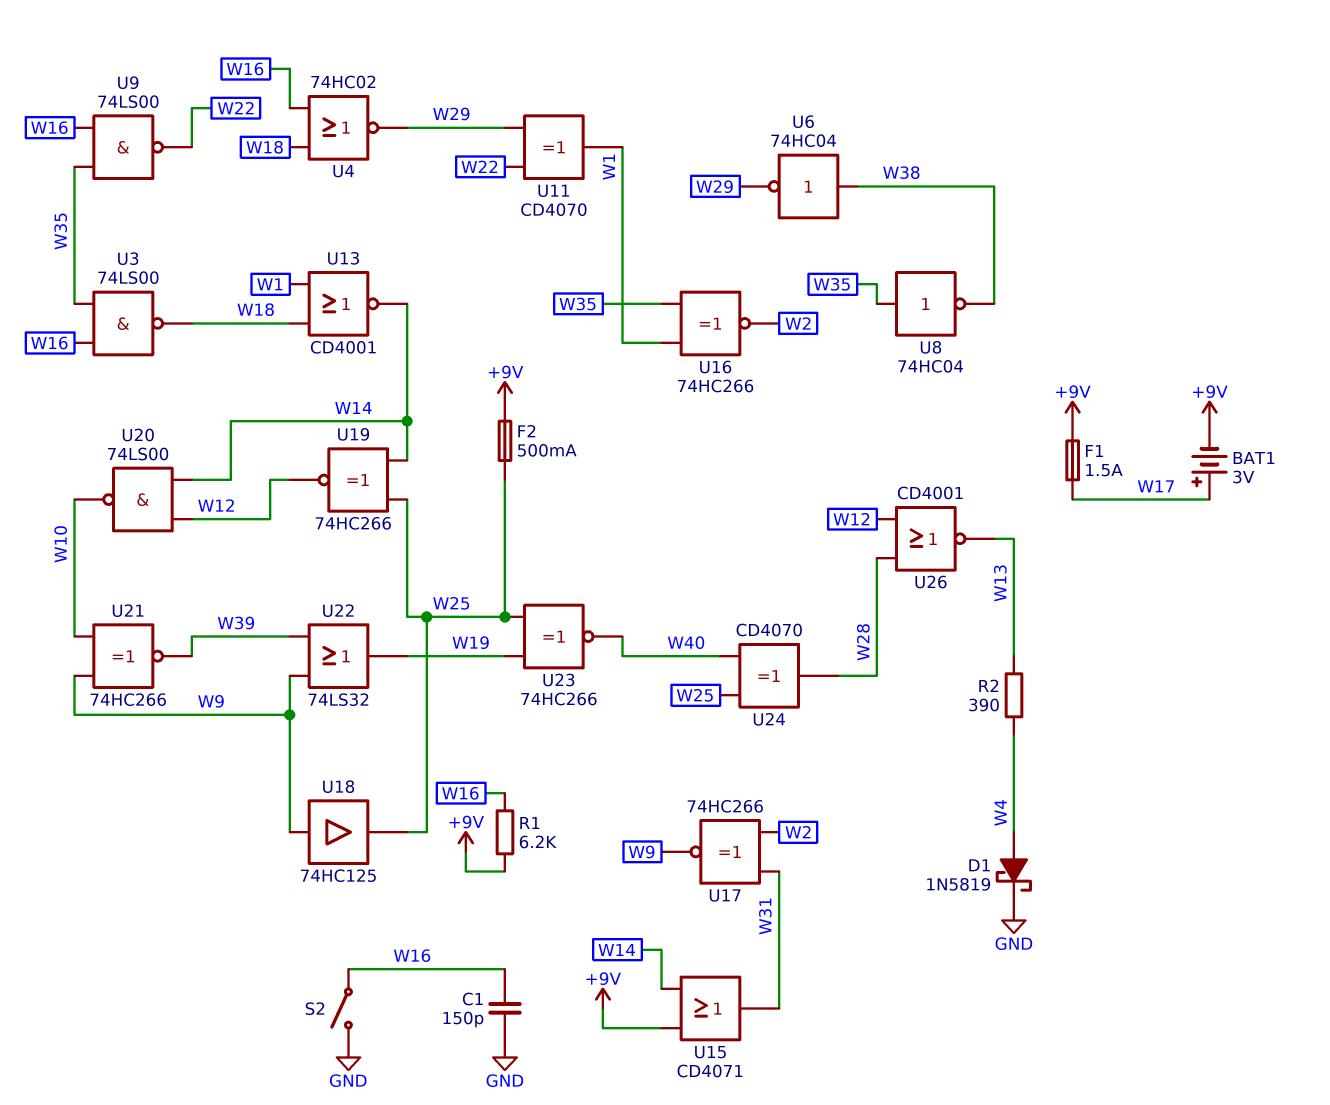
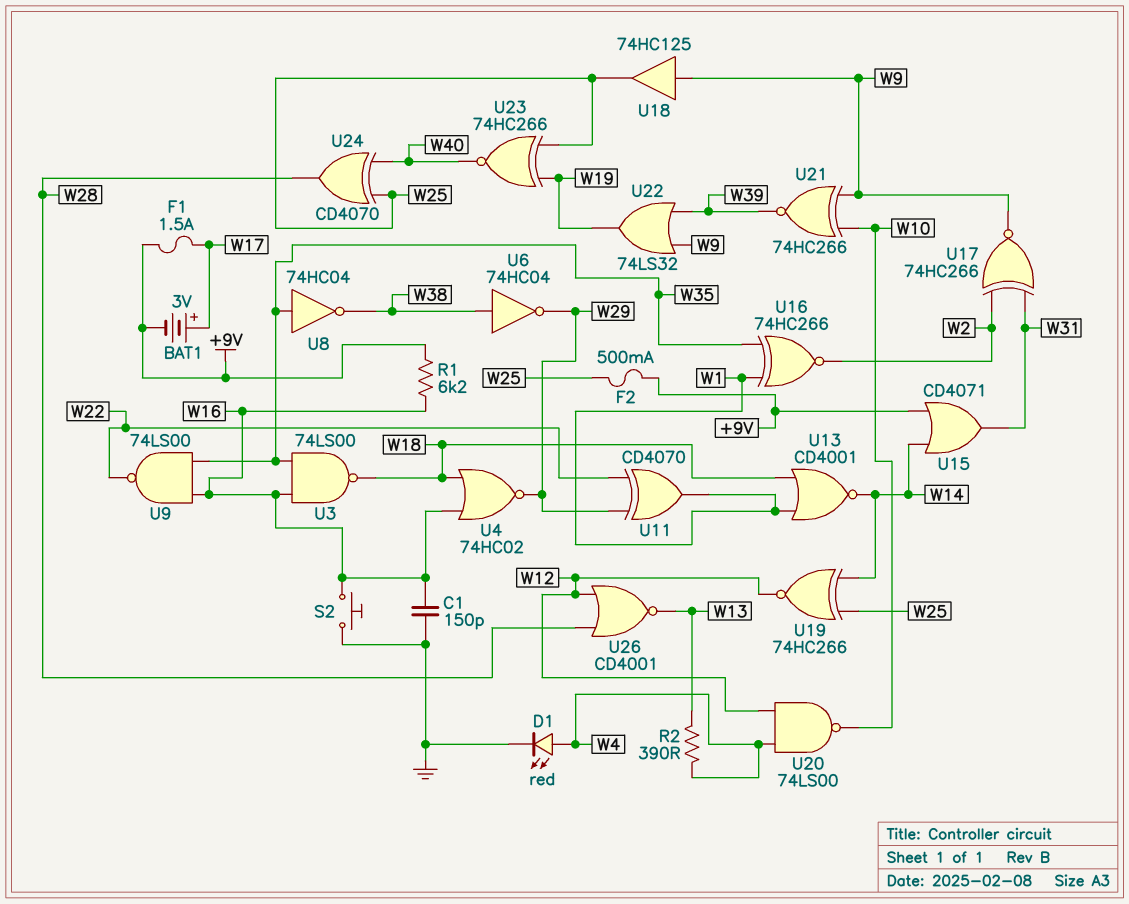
D1: schottky 1N5819 (A W4, K GND) -> LED red (A W4, K GND)
S2: switch (GND, W16) -> button (GND, W16)
U20: NAND 74LS00 (in W12, in W14, out W10) -> NAND 74LS00 (in W4, in W12, out W10)

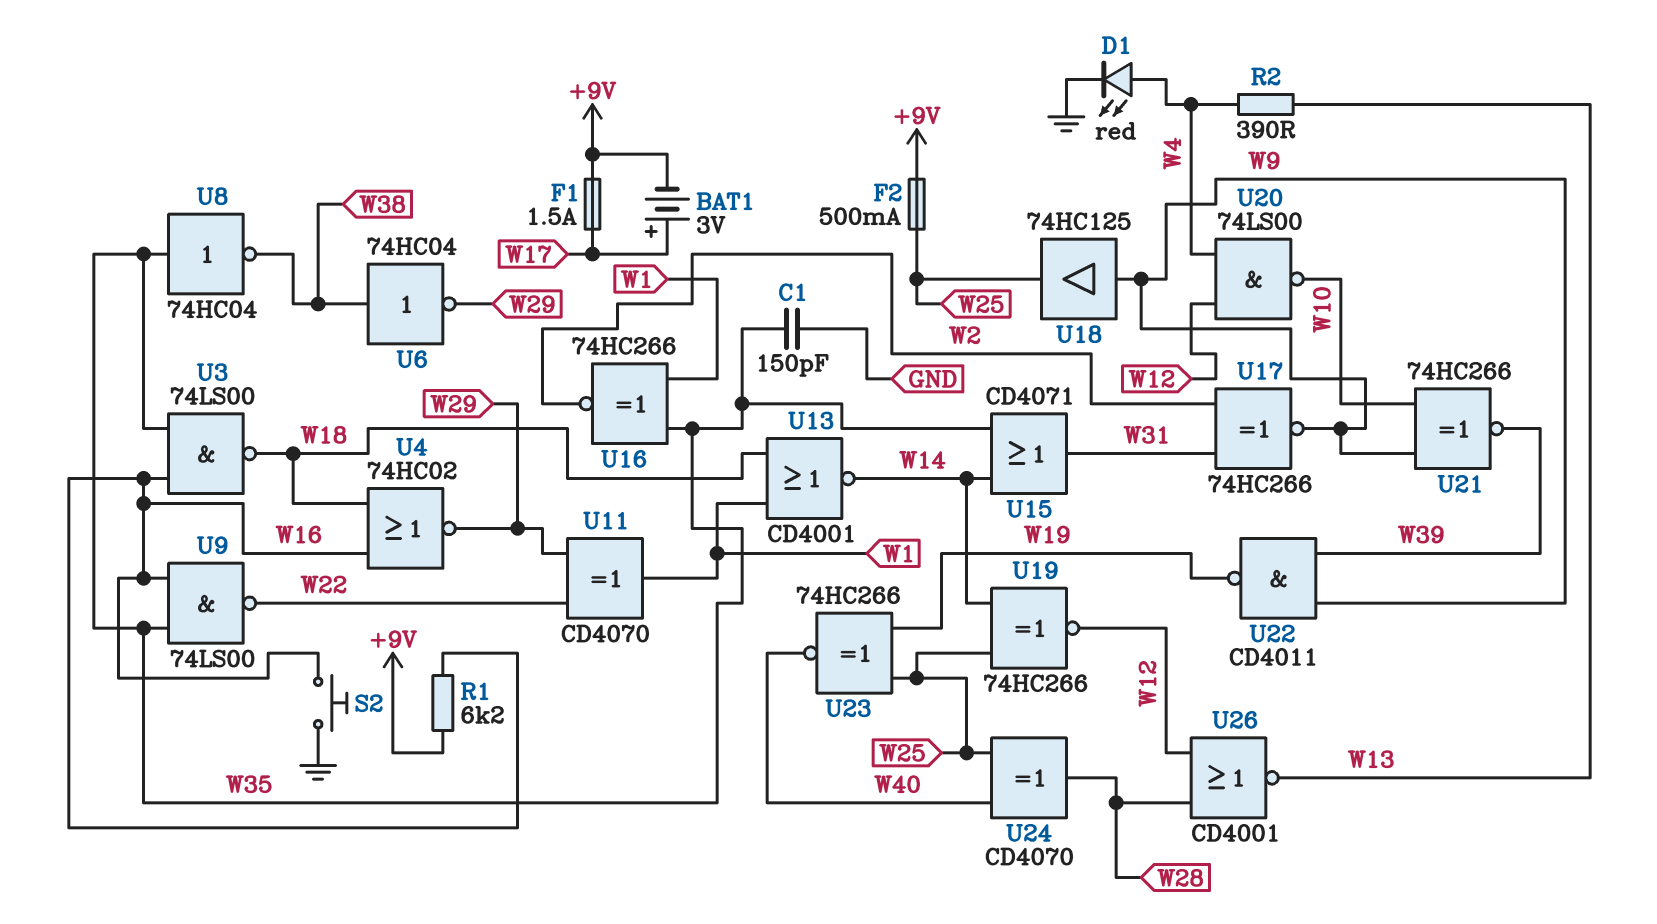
C1: 150pF (GND, W16) -> 150pF (GND, W35)
U15: OR CD4071 (in +9V, in W14, out W31) -> OR CD4071 (in W14, in W35, out W31)
U22: OR 74LS32 (in W9, in W39, out W19) -> NAND CD4011 (in W9, in W39, out W19)

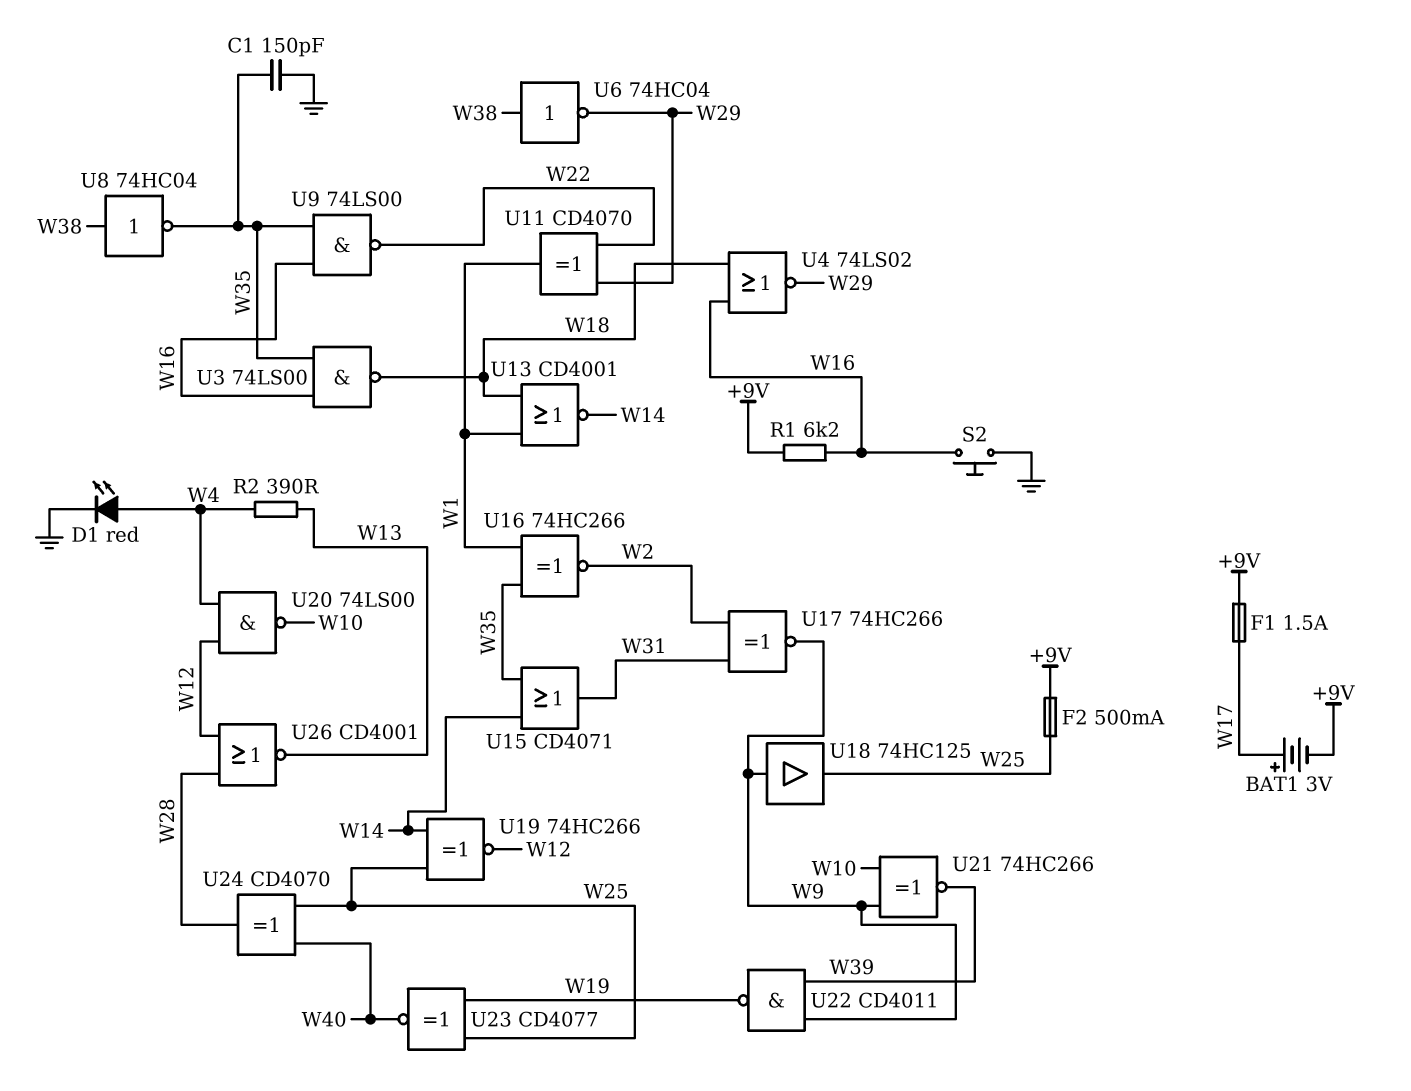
U4: NOR 74HC02 (in W16, in W18, out W29) -> NOR 74LS02 (in W16, in W18, out W29)
U8: NOT 74HC04 (in W35, out W38) -> NOT 74HC04 (in W38, out W35)
U23: XNOR 74HC266 (in W19, in W25, out W40) -> XNOR CD4077 (in W19, in W25, out W40)

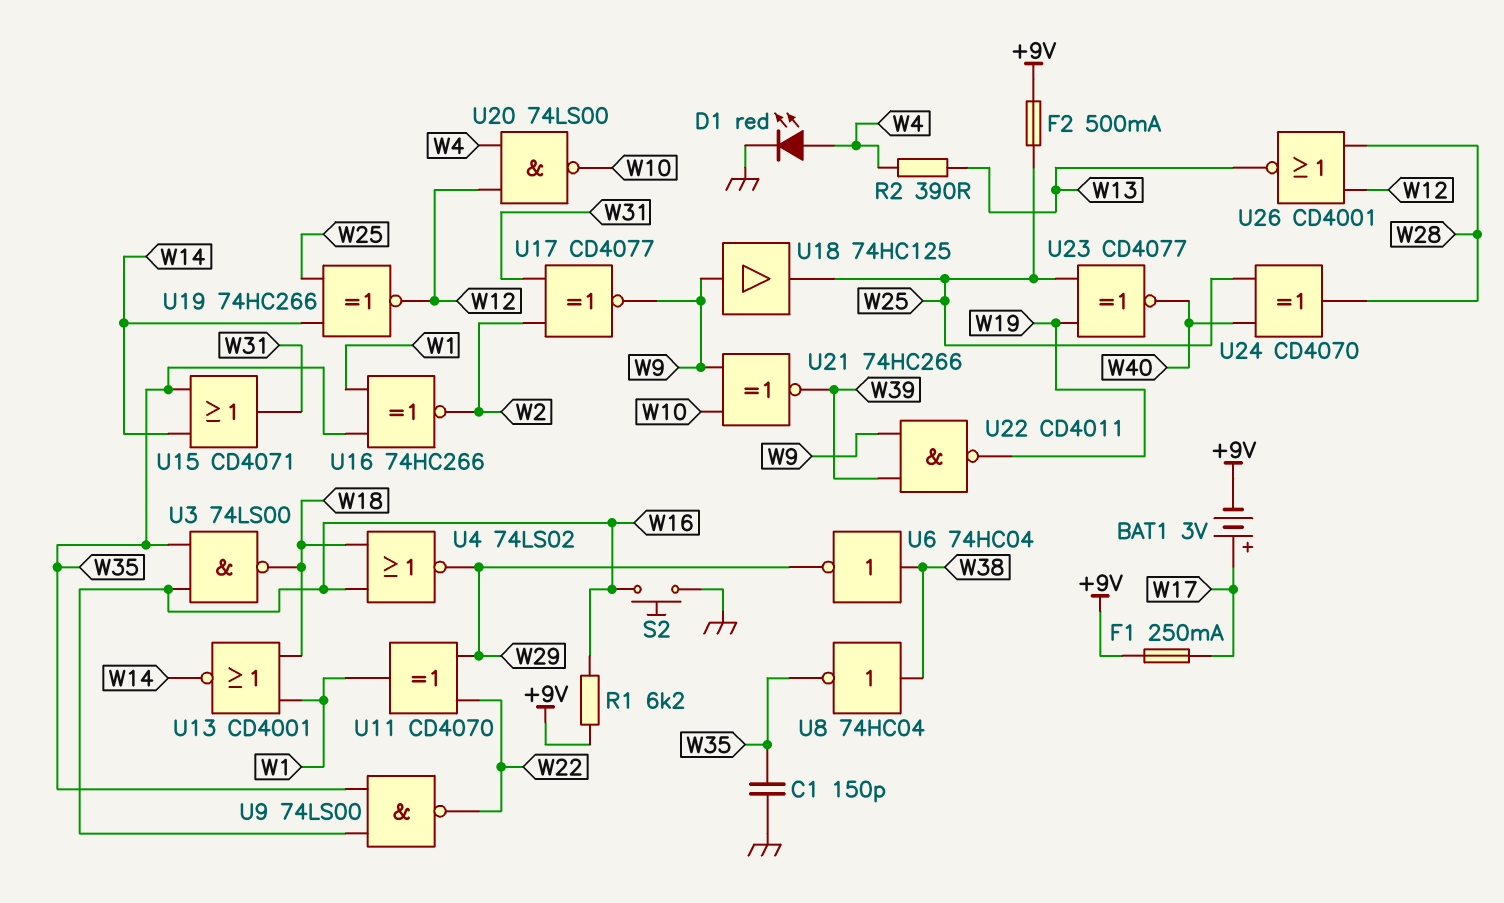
F1: 1.5A (+9V, W17) -> 250mA (+9V, W17)
U17: XNOR 74HC266 (in W2, in W31, out W9) -> XNOR CD4077 (in W2, in W31, out W9)

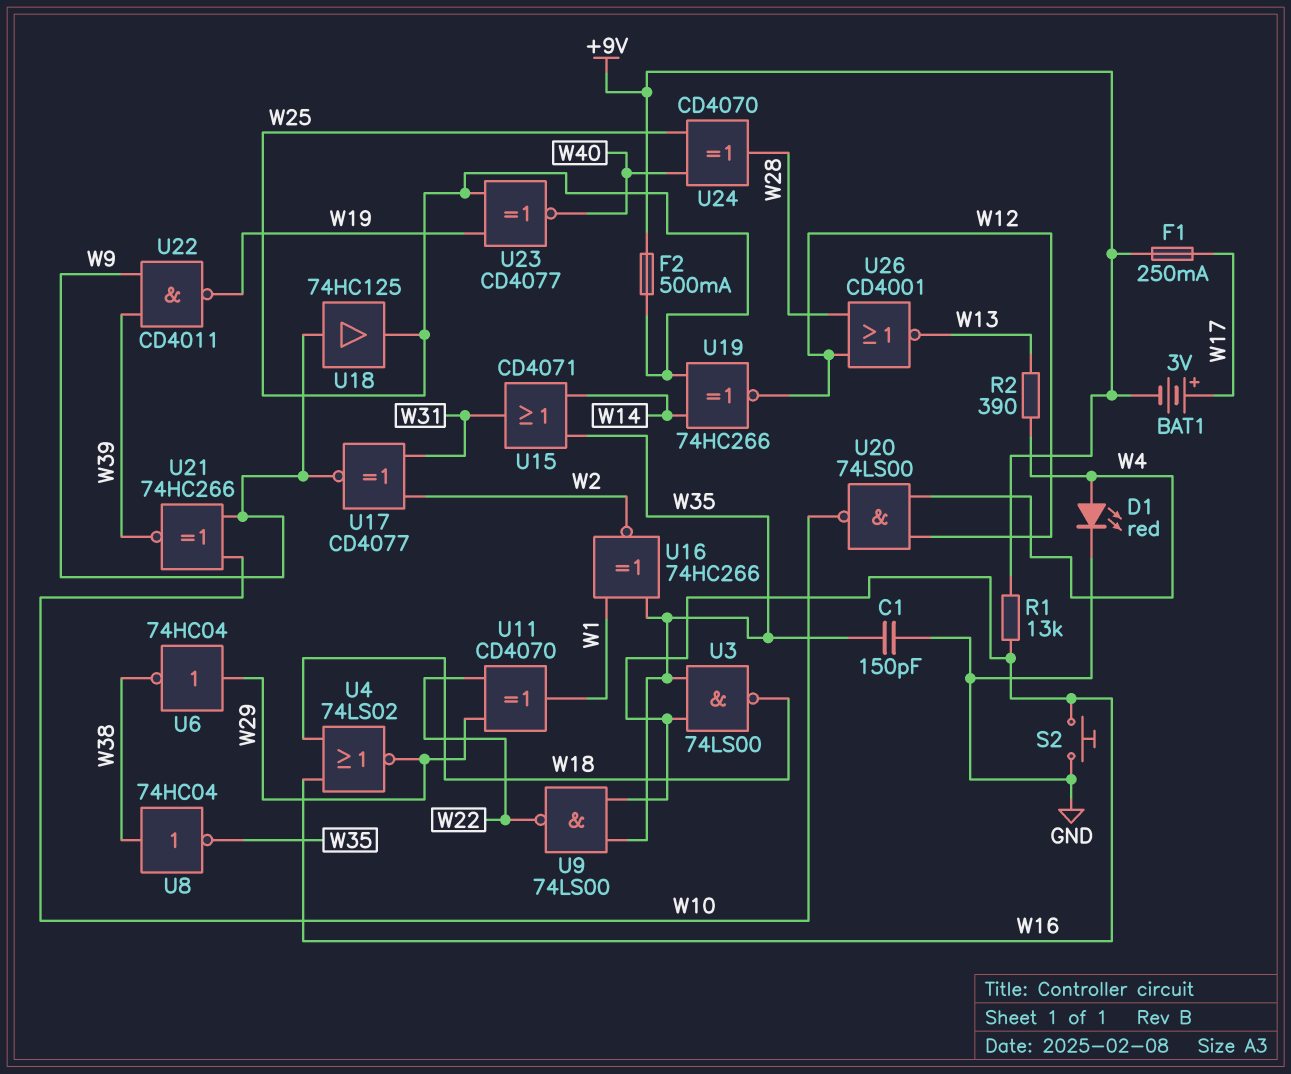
R1: 6.2k (+9V, W16) -> 13k (+9V, W16)
U6: NOT 74HC04 (in W38, out W29) -> NOT 74HC04 (in W29, out W38)
U13: NOR CD4001 (in W1, in W18, out W14) -> none

